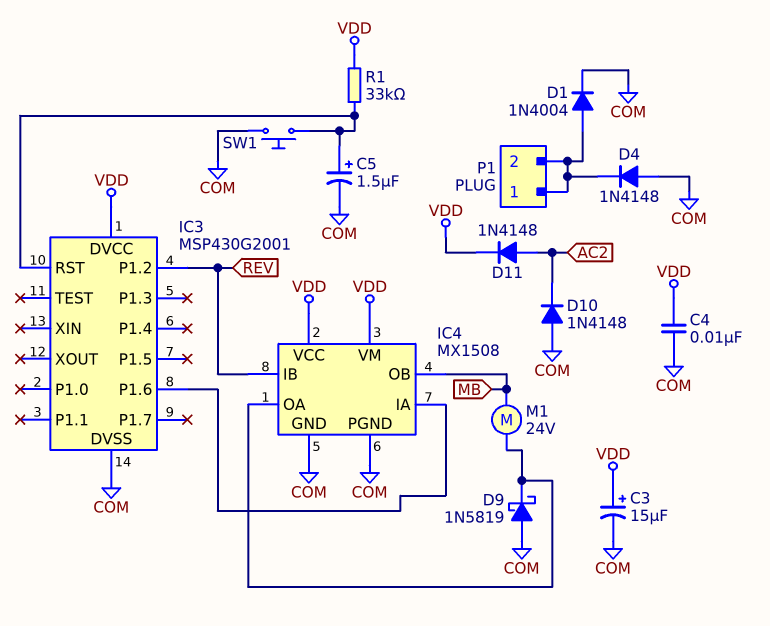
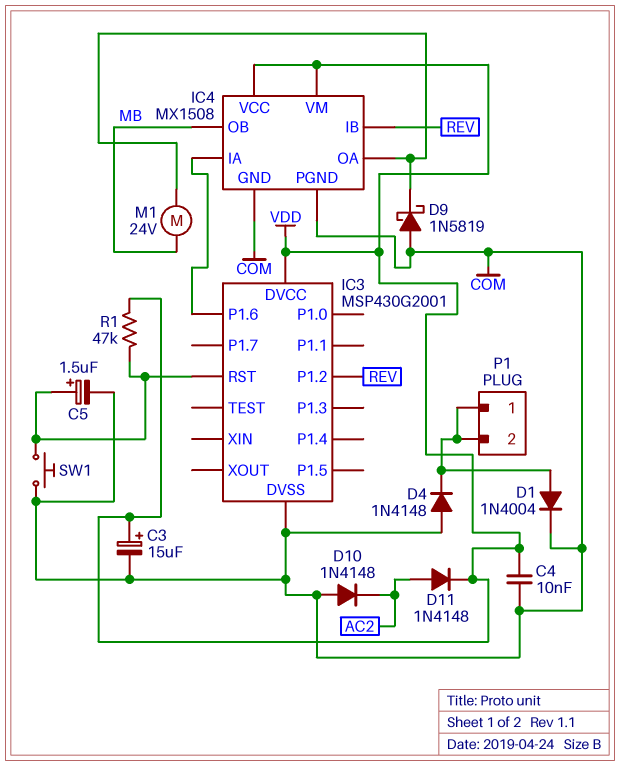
R1: 33k (IC3/RST, VDD) -> 47k (IC3/RST, VDD)

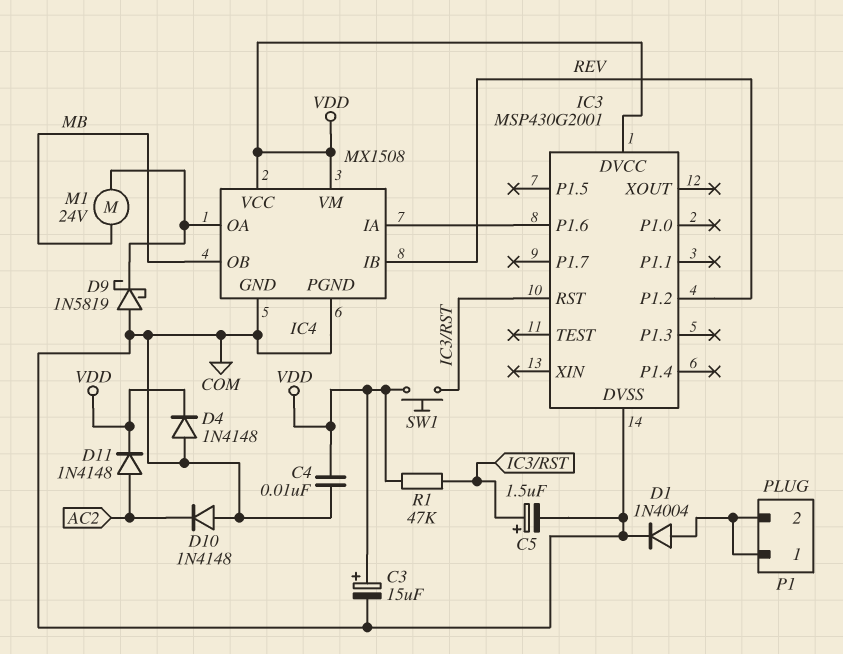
D4: diode 1N4148 (A COM, K P1/1) -> diode 1N4148 (A COM, K VDD)
SW1: button (COM, IC3/RST) -> button (IC3/RST, VDD)

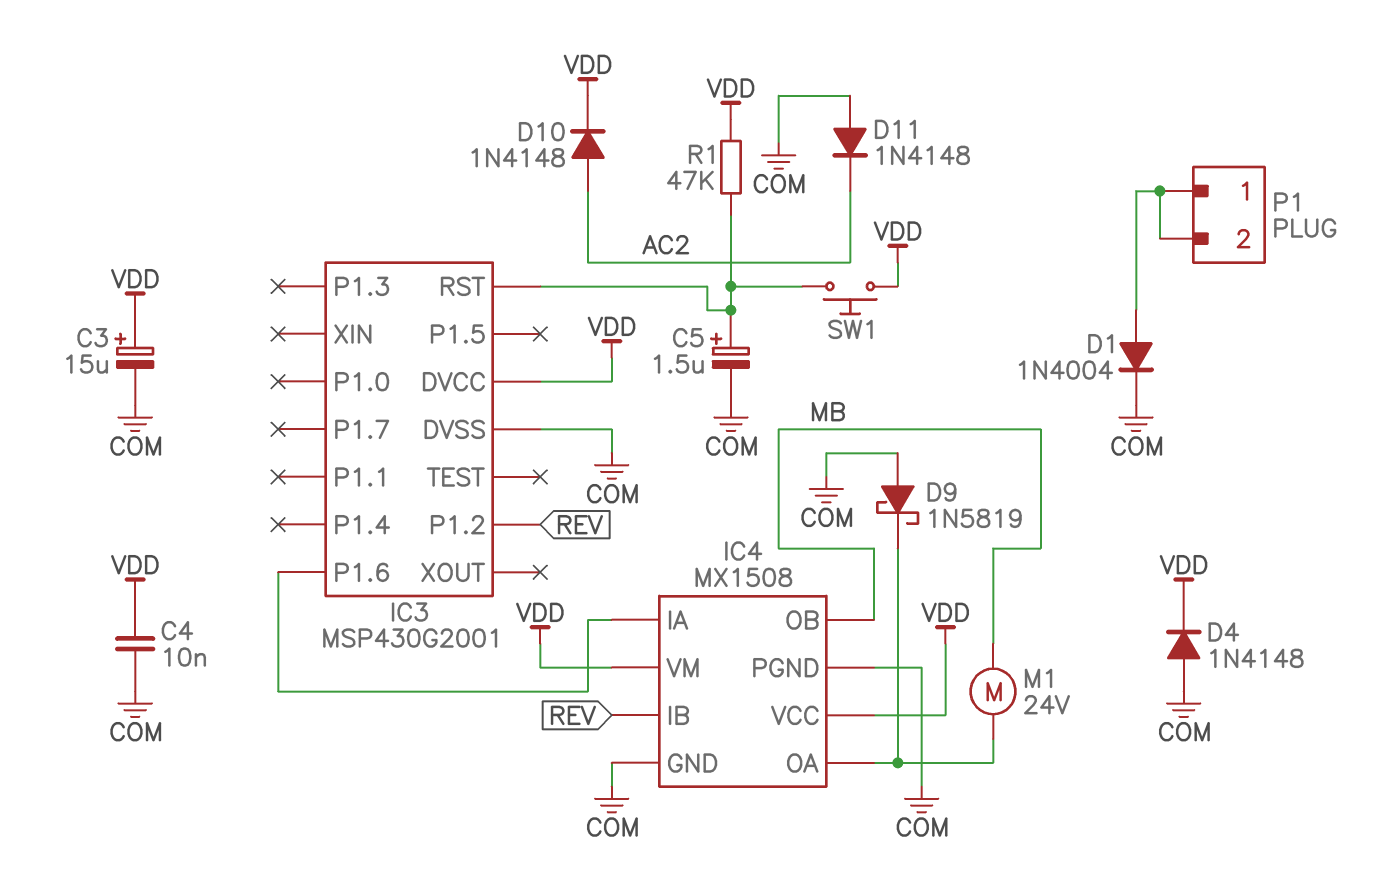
D10: diode 1N4148 (A COM, K AC2) -> diode 1N4148 (A AC2, K VDD)
D11: diode 1N4148 (A AC2, K VDD) -> diode 1N4148 (A COM, K AC2)

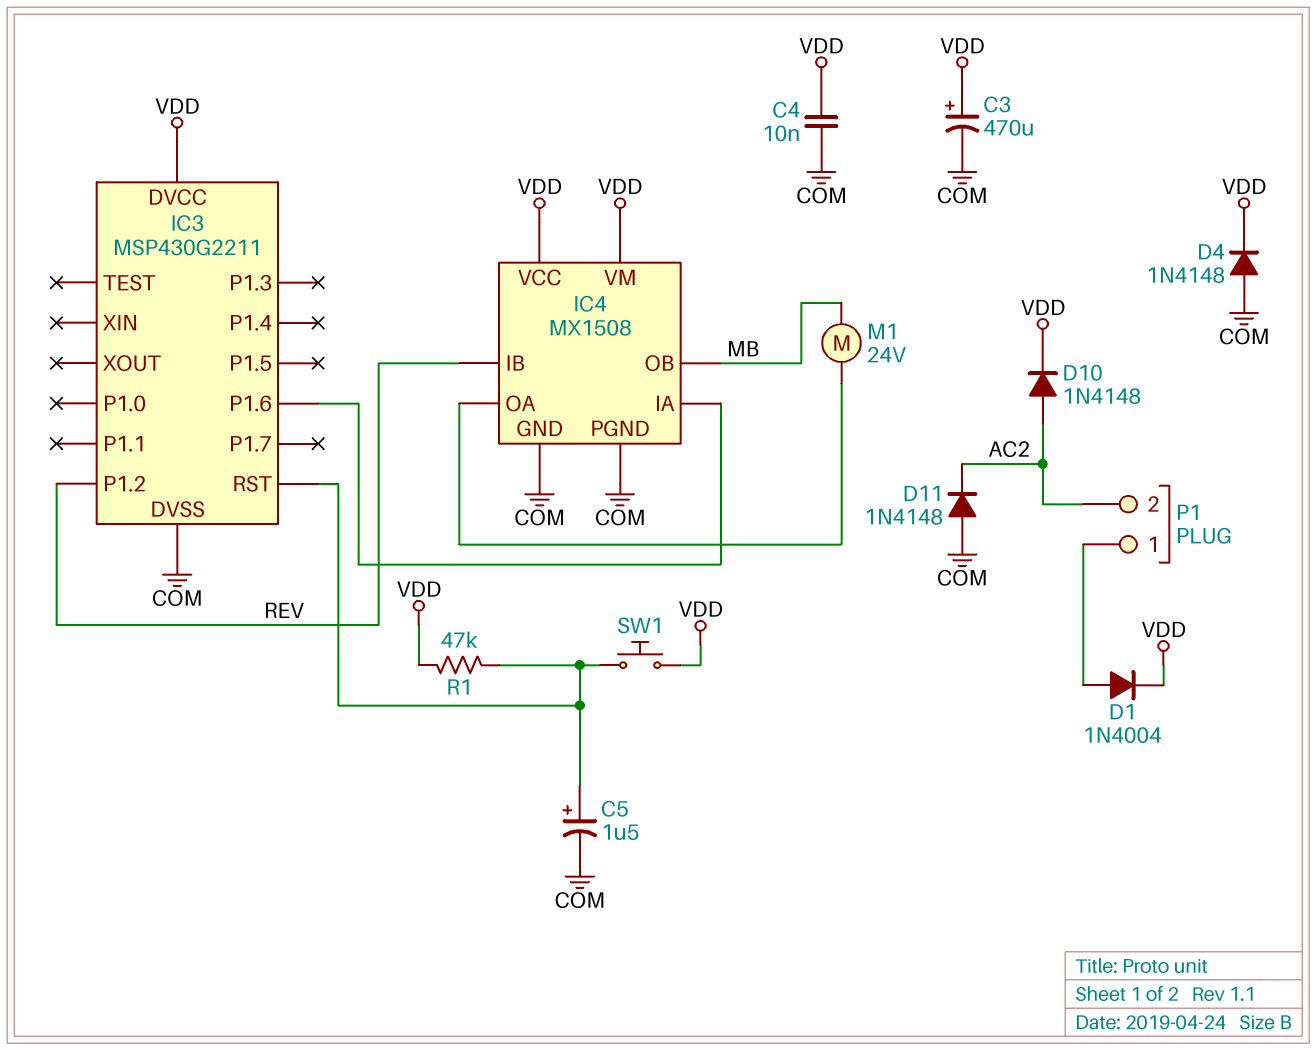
C3: 15uF (plus VDD, minus COM) -> 470uF (plus VDD, minus COM)
D1: diode 1N4004 (A P1/1, K COM) -> diode 1N4004 (A P1/1, K VDD)
D9: schottky 1N5819 (A COM, K IC4/OA) -> none
IC3: MSP430G2001 -> MSP430G2211
P1 pin 2: P1/1 -> AC2

